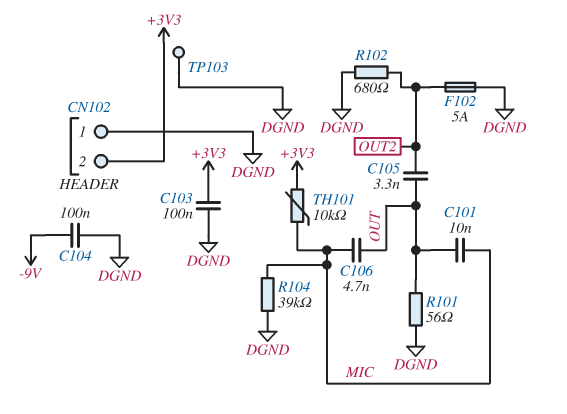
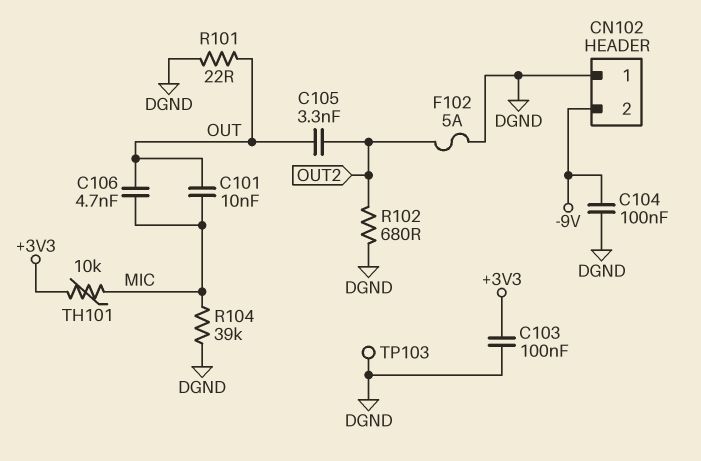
CN102 pin 2: +3V3 -> -9V
R101: 56 (DGND, OUT) -> 22 (DGND, OUT)

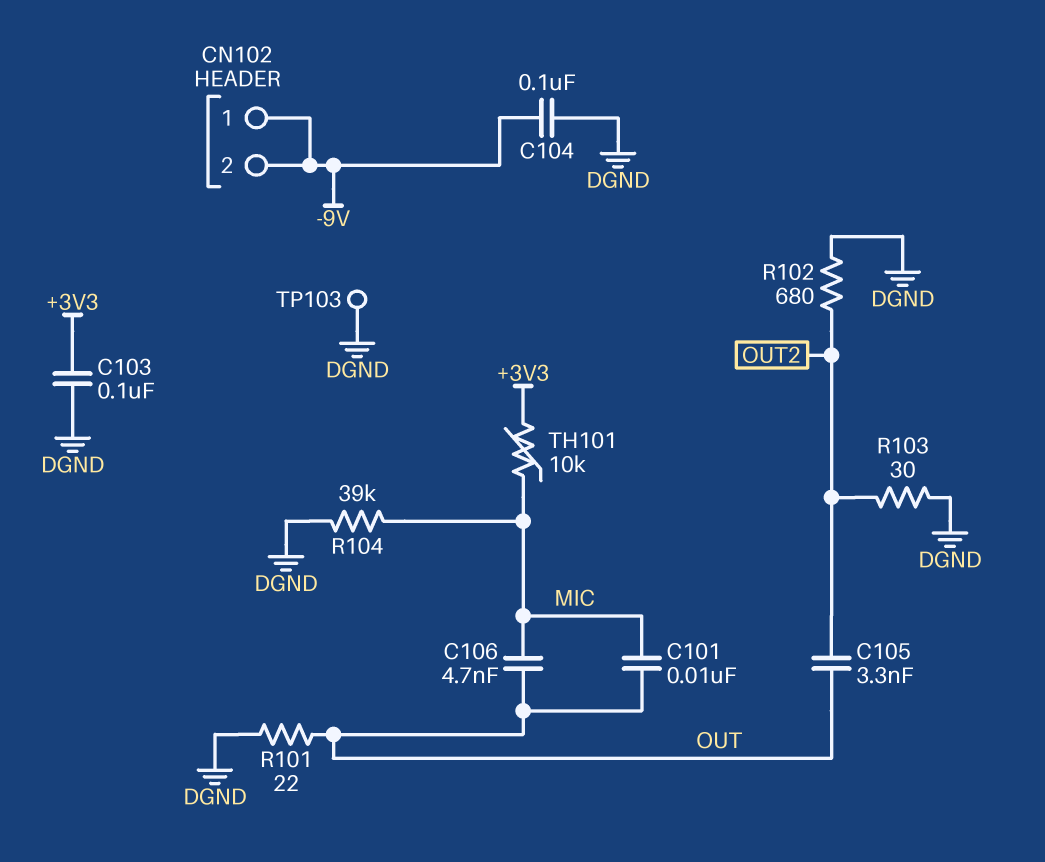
CN102 pin 1: DGND -> -9V
F102: 5A (DGND, OUT2) -> none
R103: none -> 30 (DGND, OUT2)

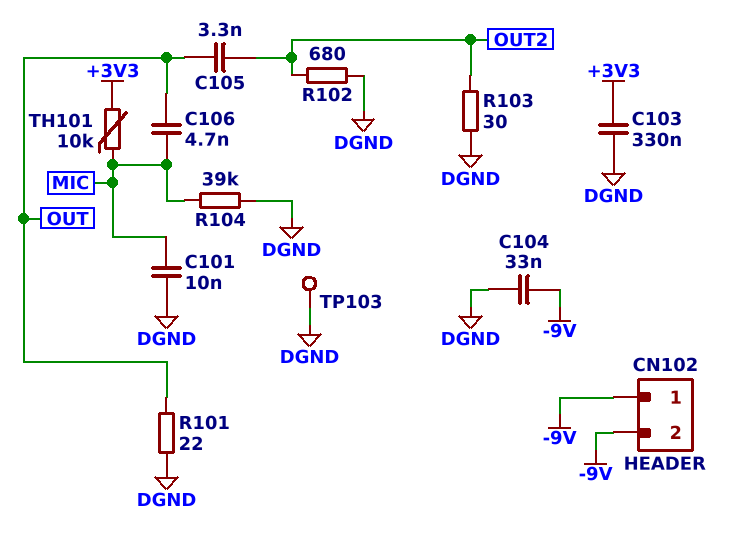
C101: 10nF (MIC, OUT) -> 10nF (DGND, MIC)
C103: 100nF (+3V3, DGND) -> 330nF (+3V3, DGND)
C104: 100nF (-9V, DGND) -> 33nF (-9V, DGND)

